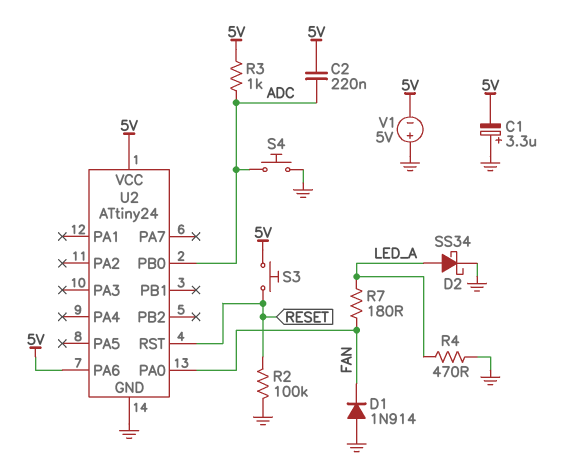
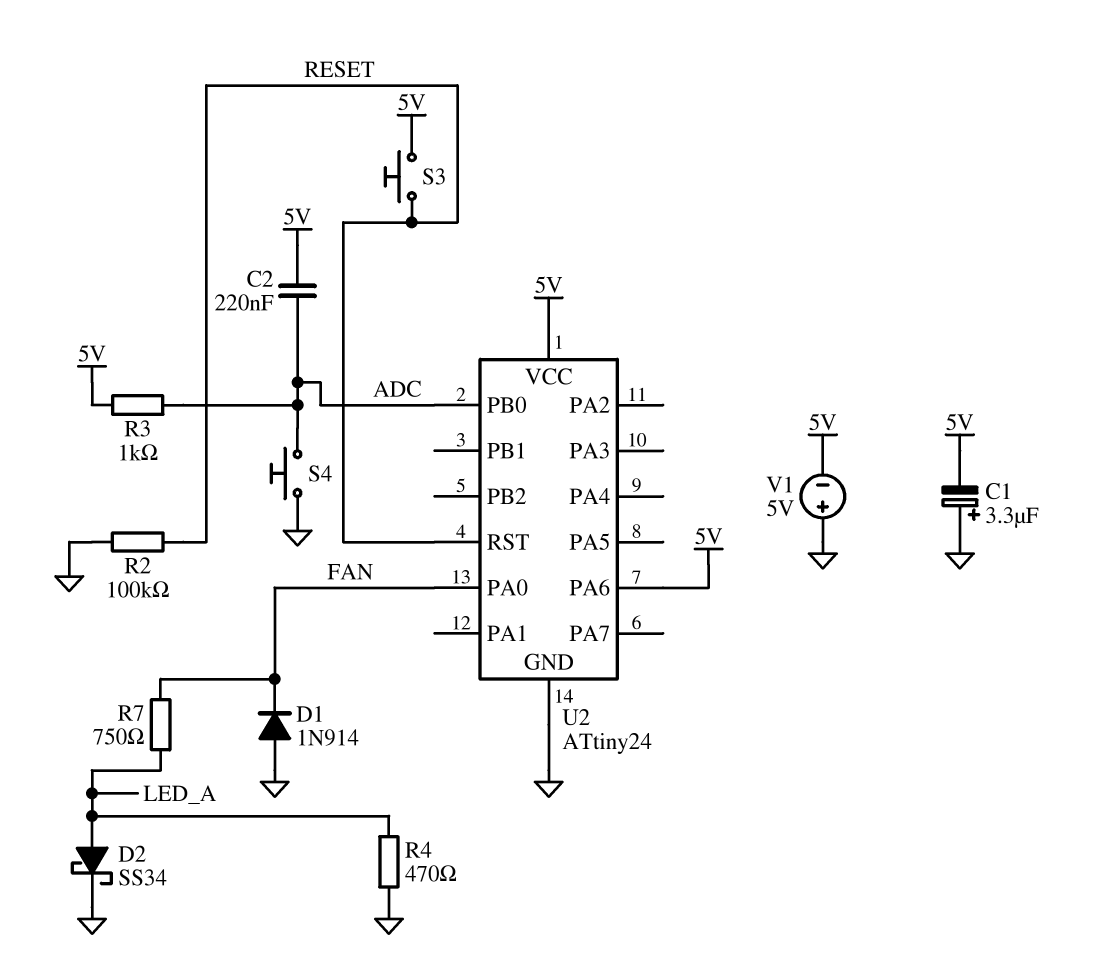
R7: 180 (FAN, LED_A) -> 750 (FAN, LED_A)

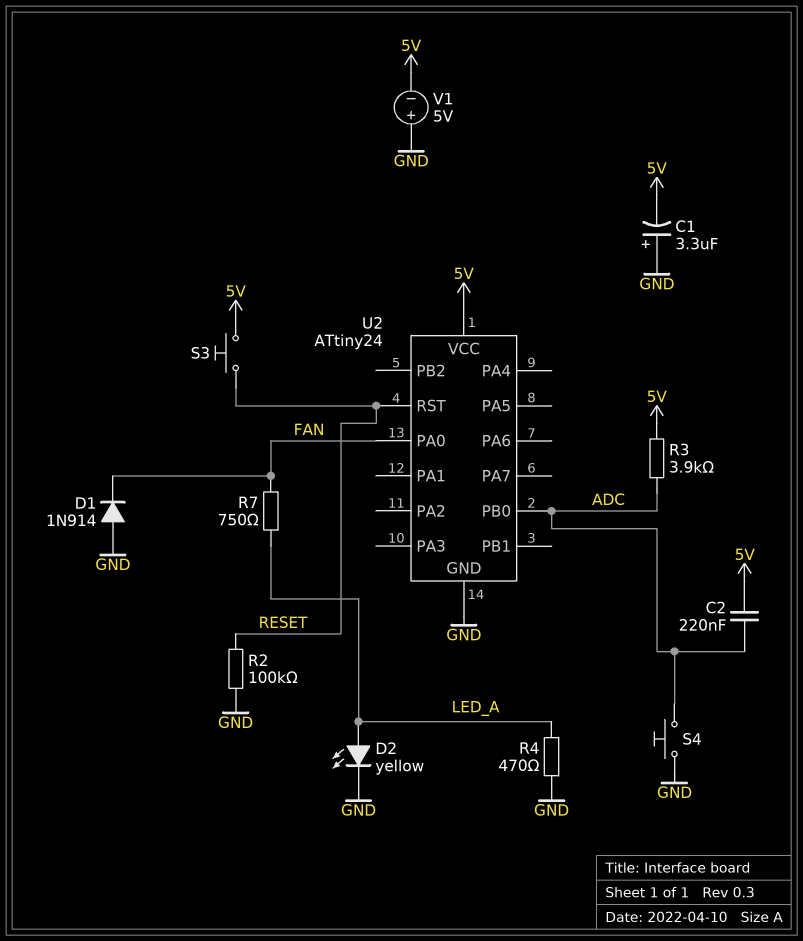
D2: schottky SS34 (A LED_A, K GND) -> LED yellow (A LED_A, K GND)
R3: 1k (5V, ADC) -> 3.9k (5V, ADC)
U2 pin PA6: 5V -> none

